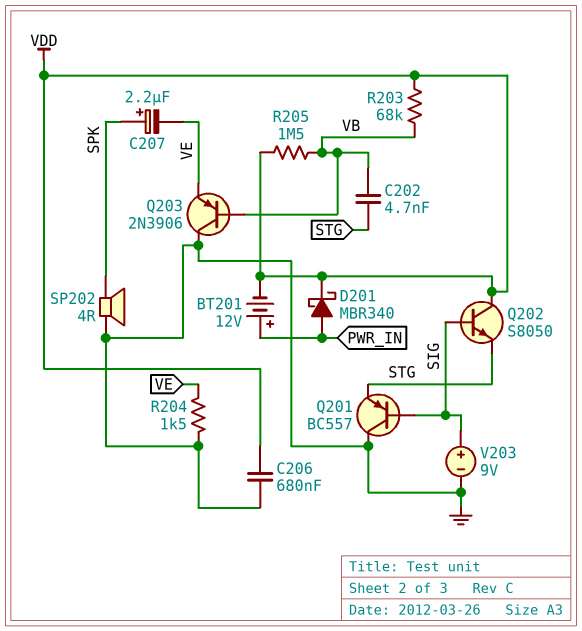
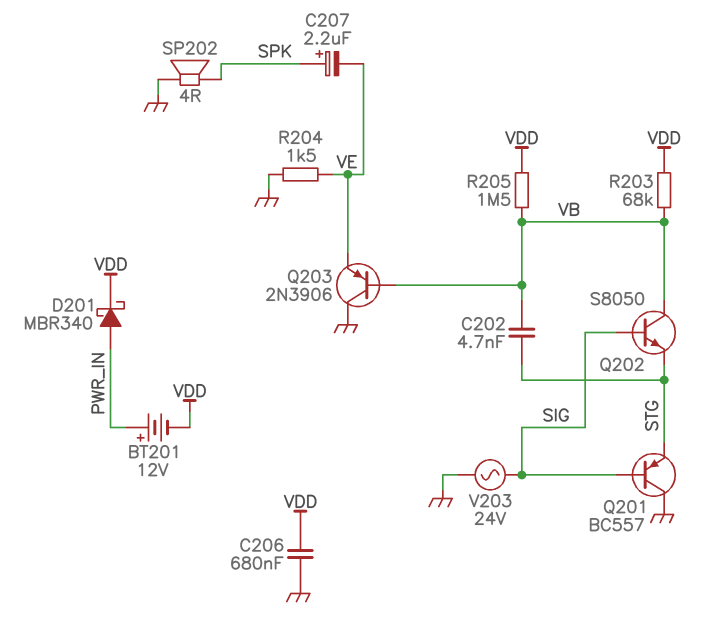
Q202: NPN S8050 (B SIG, C VDD, E STG) -> NPN S8050 (B SIG, C VB, E STG)
V203: 9V (plus SIG, minus GND) -> AC 24V (GND, SIG)

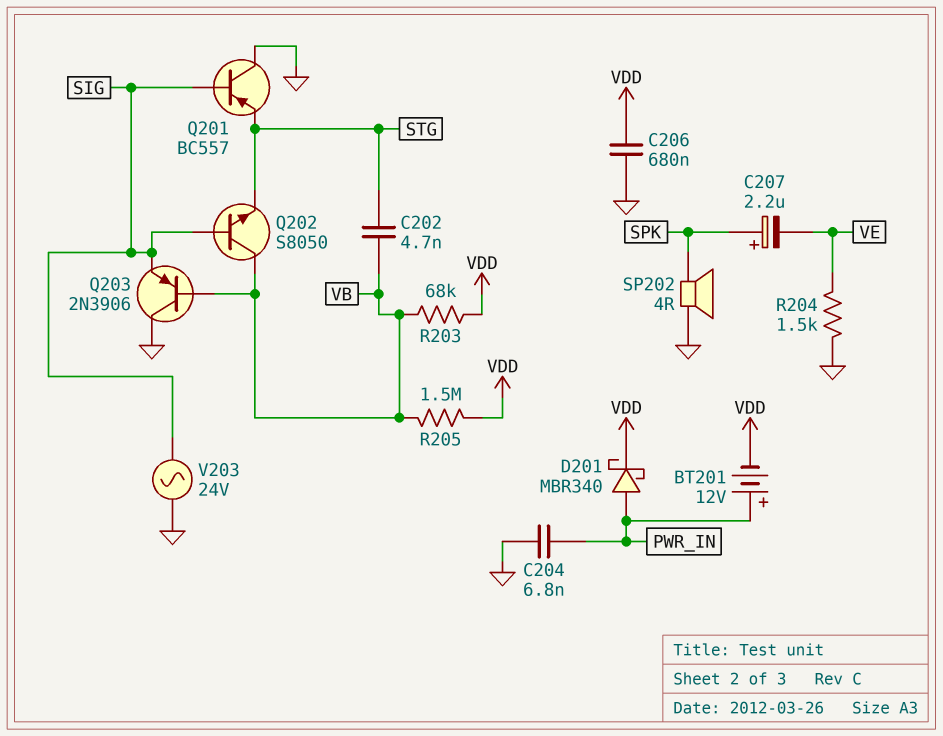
C204: none -> 6.8nF (GND, PWR_IN)
Q203: PNP 2N3906 (B VB, C GND, E VE) -> PNP 2N3906 (B VB, C GND, E SIG)

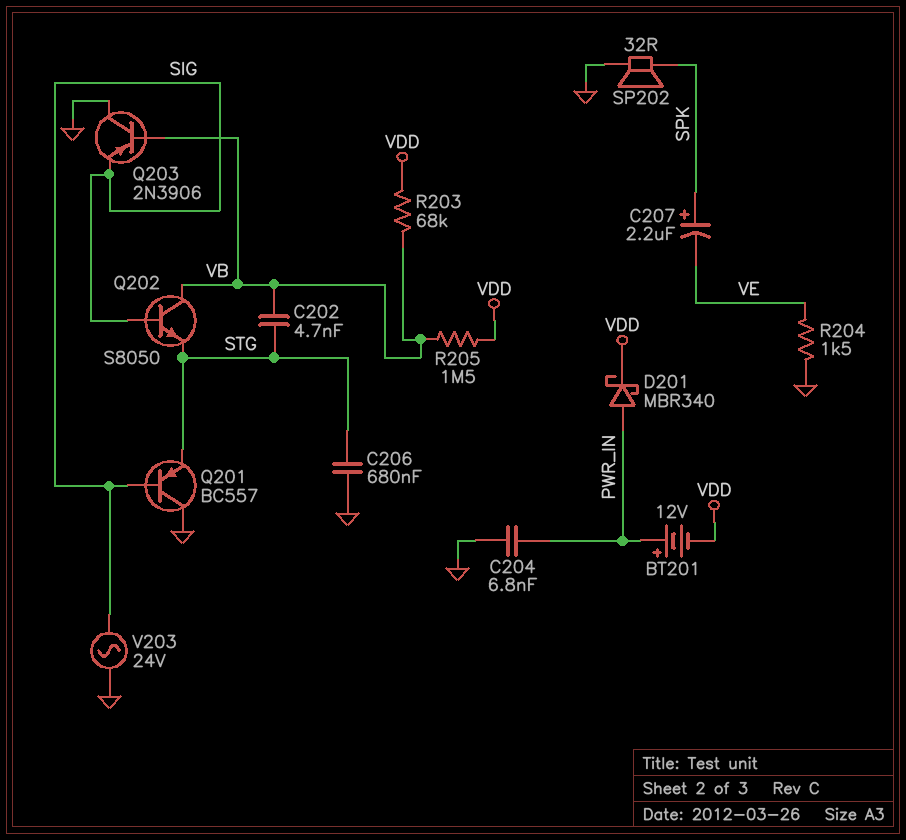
C206: 680nF (GND, VDD) -> 680nF (GND, STG)
SP202: speaker 4R (GND, SPK) -> speaker 32R (GND, SPK)

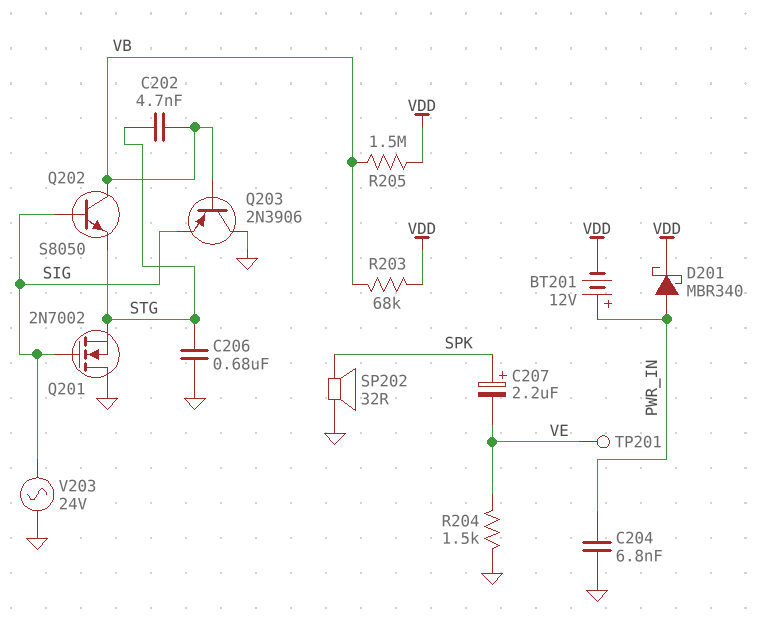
Q201: PNP BC557 (B SIG, C GND, E STG) -> NMOS 2N7002 (G SIG, D GND, S STG)
TP201: none -> test point (VE)

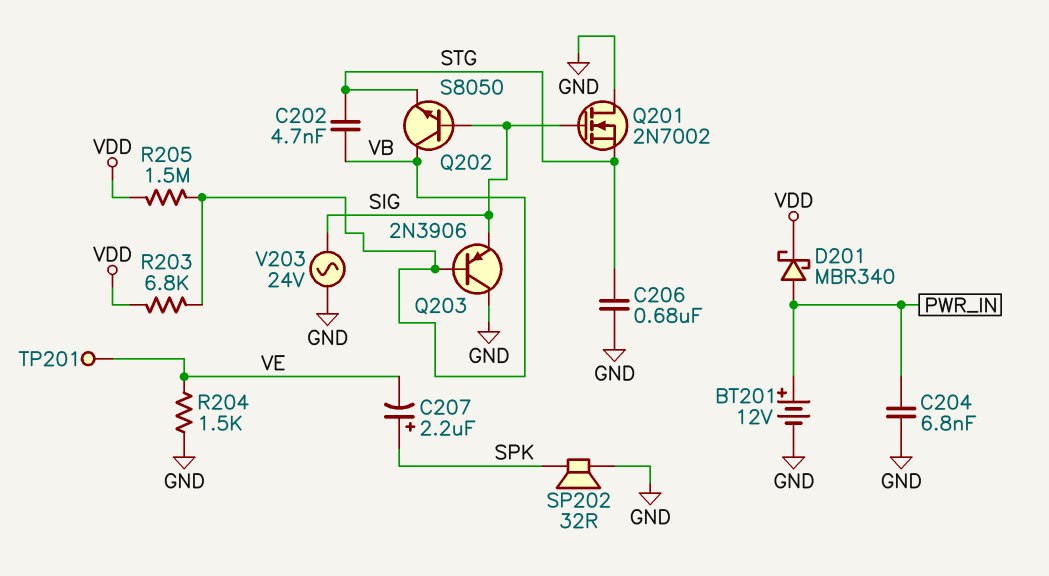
BT201: 12V (plus PWR_IN, minus VDD) -> 12V (plus PWR_IN, minus GND)
R203: 68k (VB, VDD) -> 6.8k (VB, VDD)

